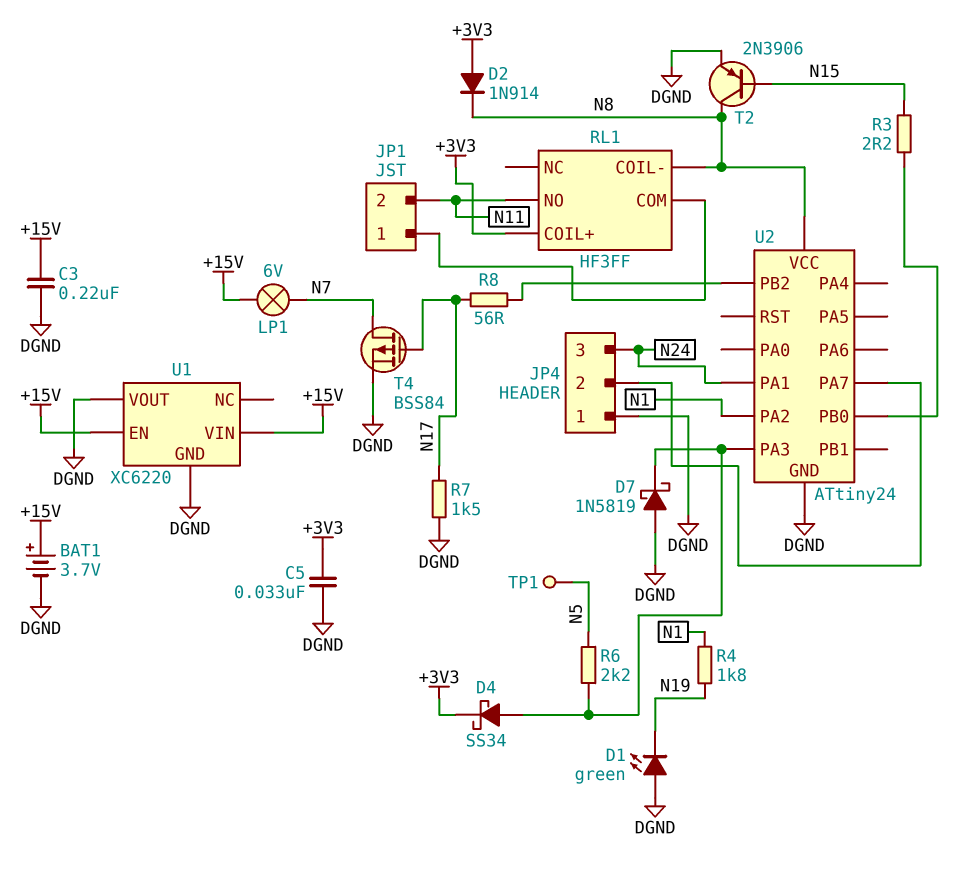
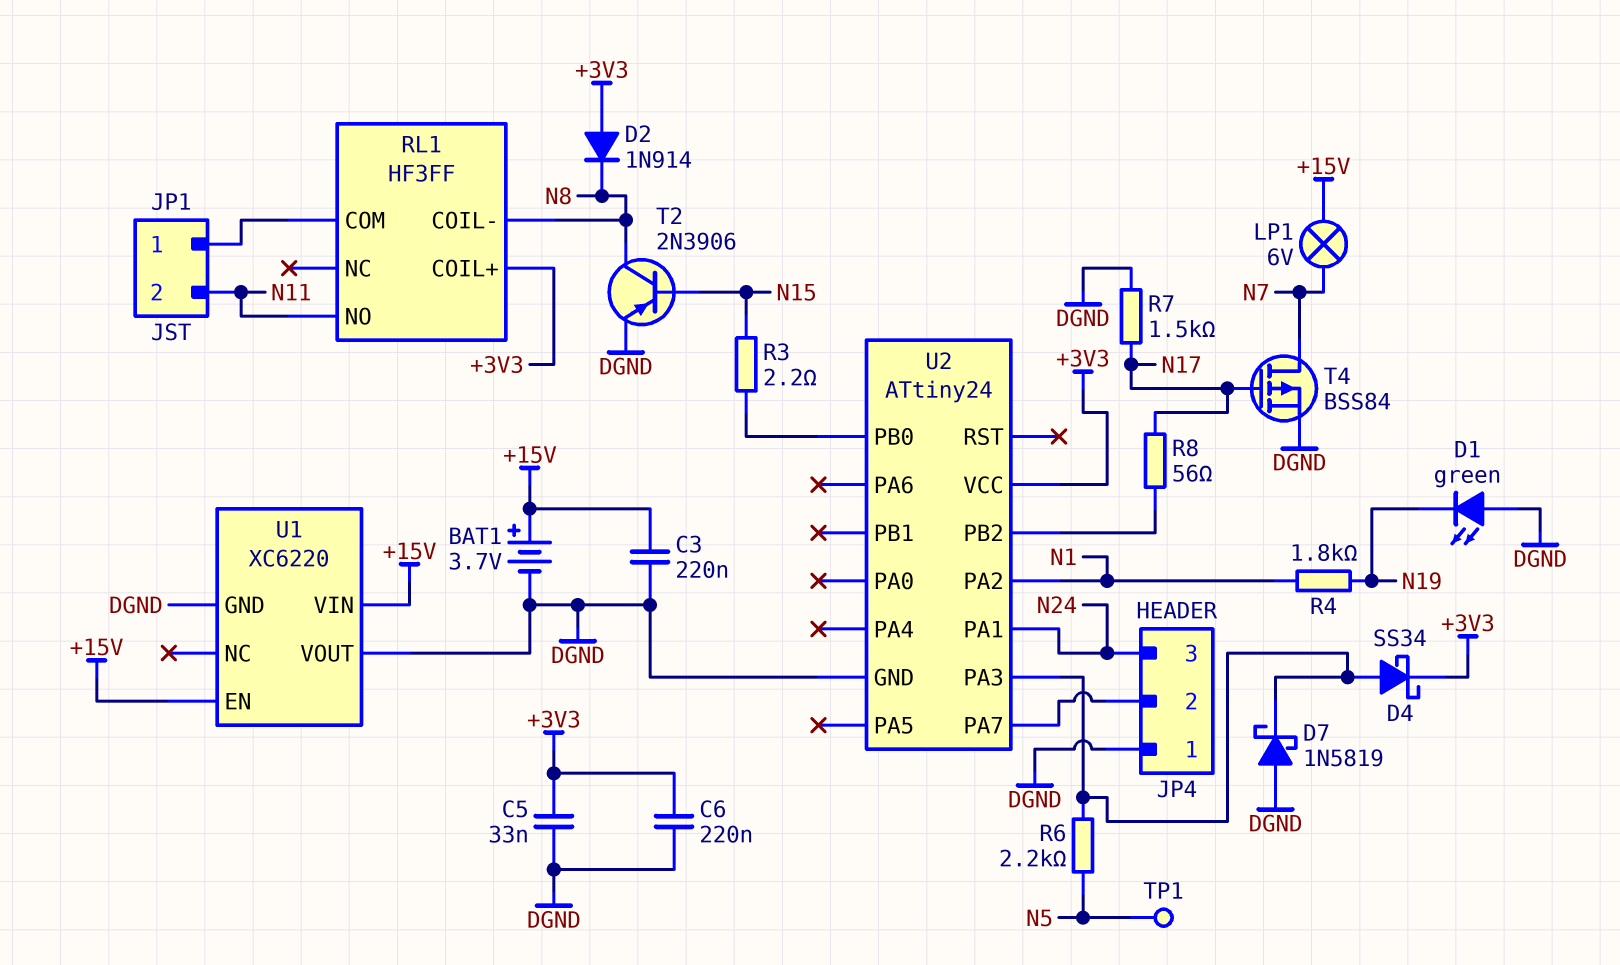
C6: none -> 220nF (+3V3, DGND)
U2 pin VCC: N8 -> +3V3

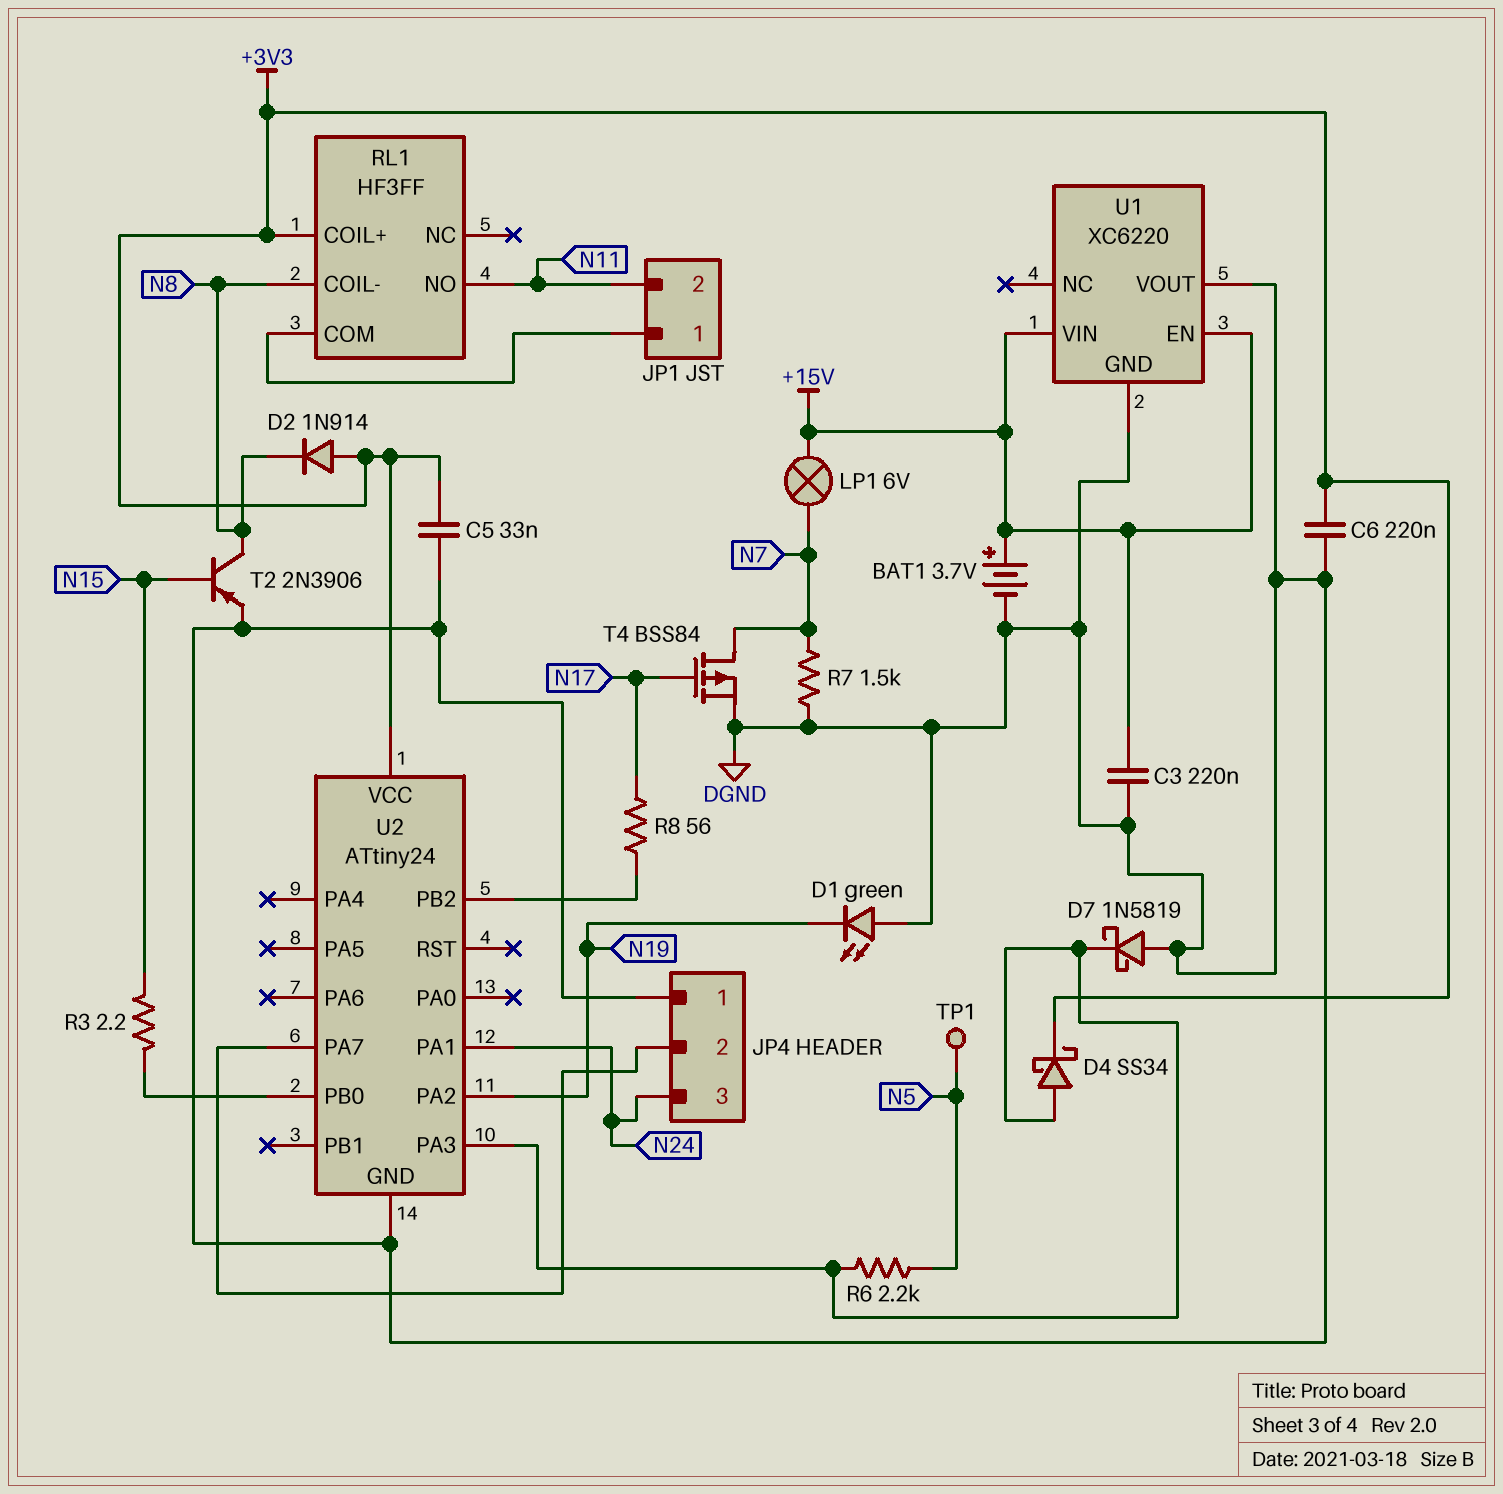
R4: 1.8k (N1, N19) -> none
R7: 1.5k (DGND, N17) -> 1.5k (DGND, N7)
U2 pin PA2: N1 -> N19

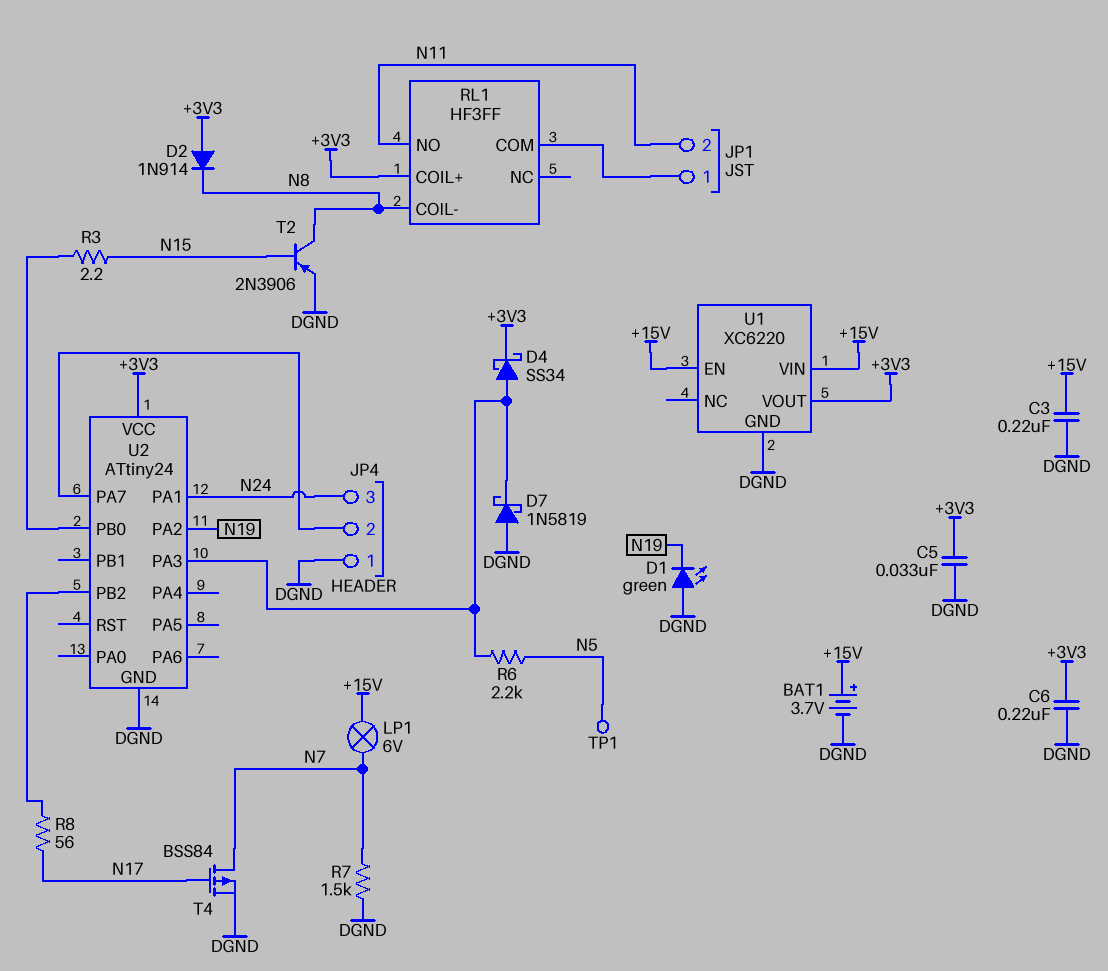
U1 pin VOUT: DGND -> +3V3

